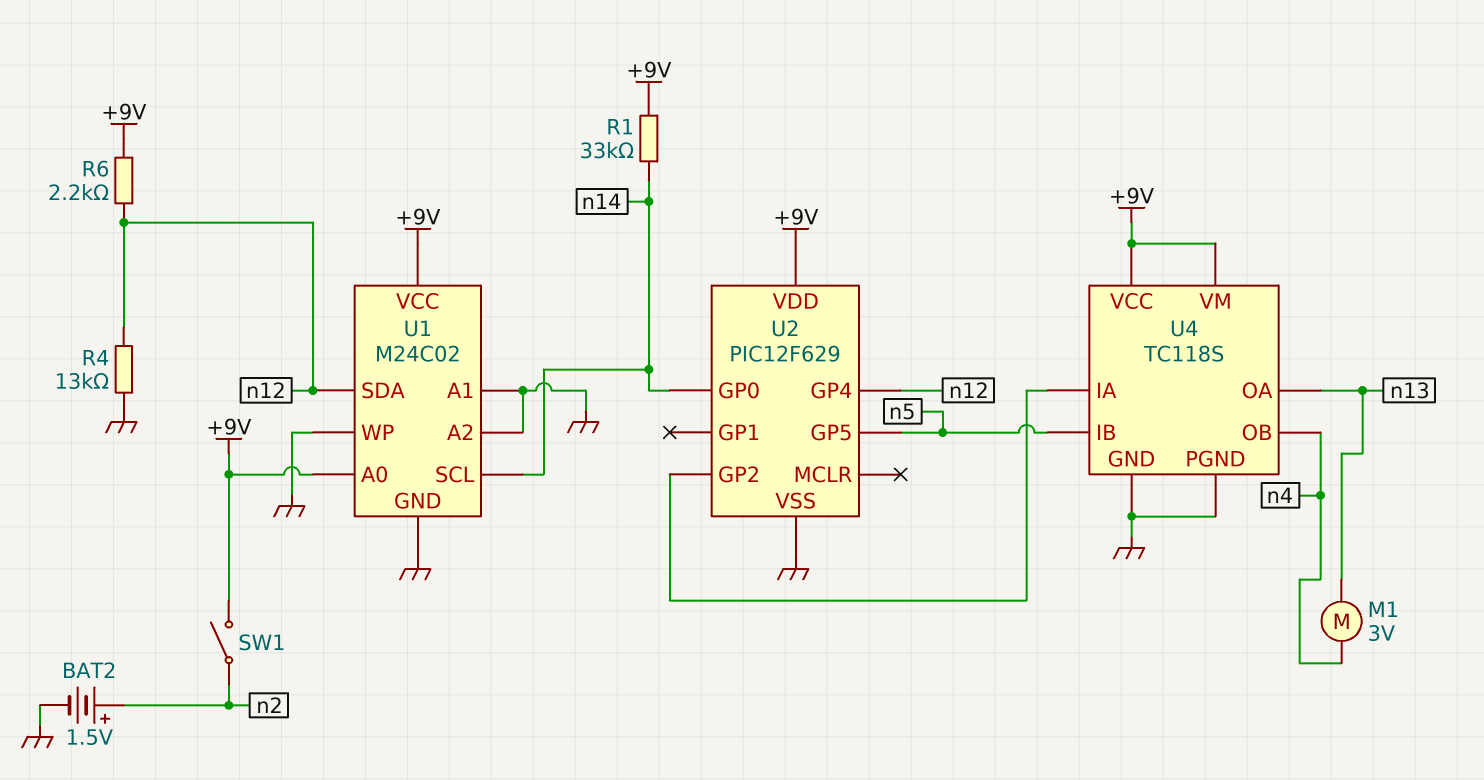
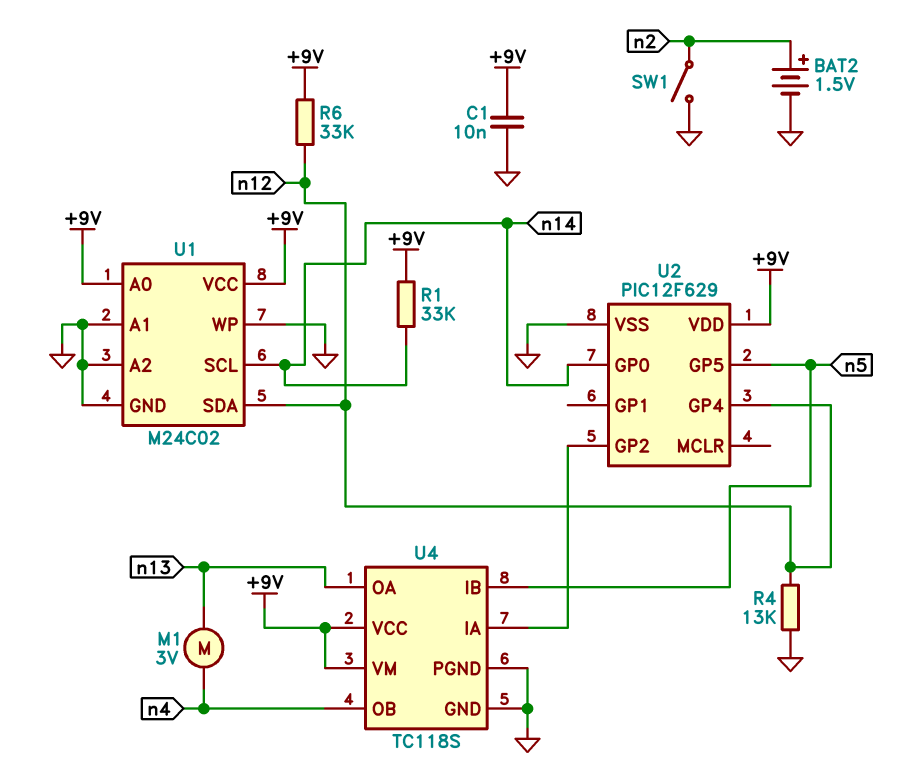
C1: none -> 10nF (+9V, GND)
R6: 2.2k (+9V, n12) -> 33k (+9V, n12)
SW1: switch (+9V, n2) -> switch (GND, n2)

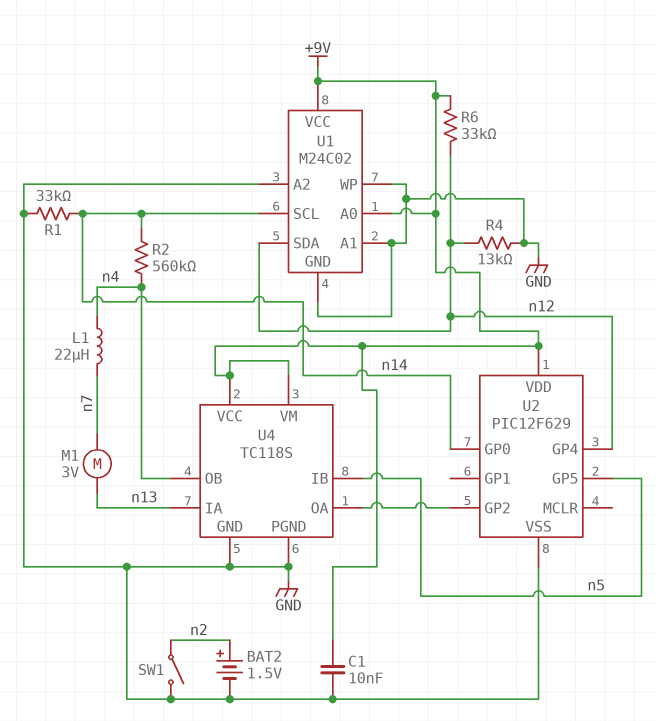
L1: none -> 22uH (n4, n7)
M1: motor 3V (n4, n13) -> motor 3V (n7, n13)
R1: 33k (+9V, n14) -> 33k (GND, n14)
R2: none -> 560k (n4, n14)
U4 pin IA: U2/GP2 -> n13
U4 pin OA: n13 -> U2/GP2

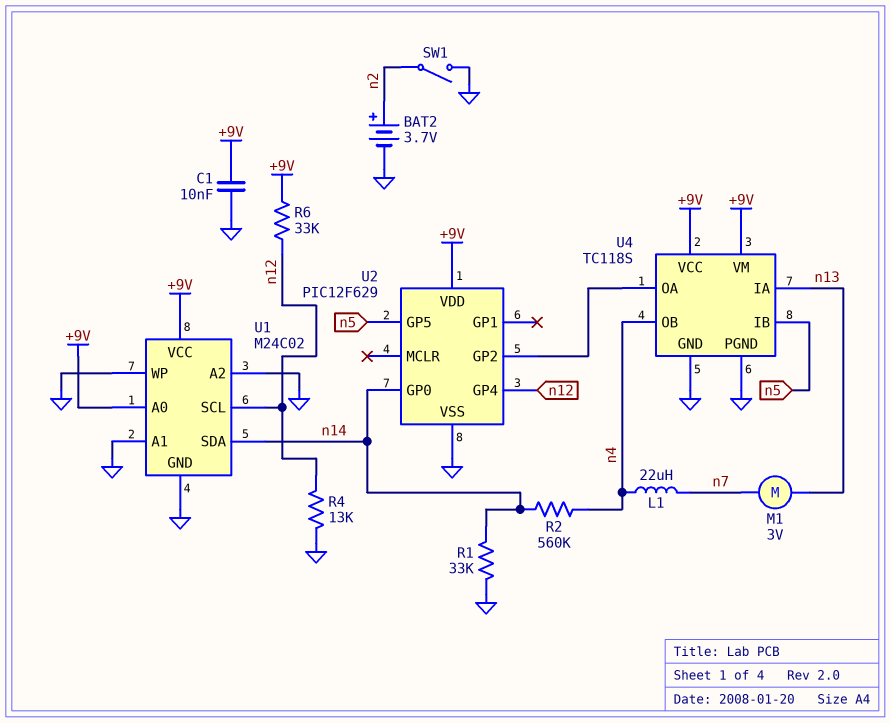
BAT2: 1.5V (plus n2, minus GND) -> 3.7V (plus n2, minus GND)
U1 pin SCL: n14 -> n12
U1 pin SDA: n12 -> n14

